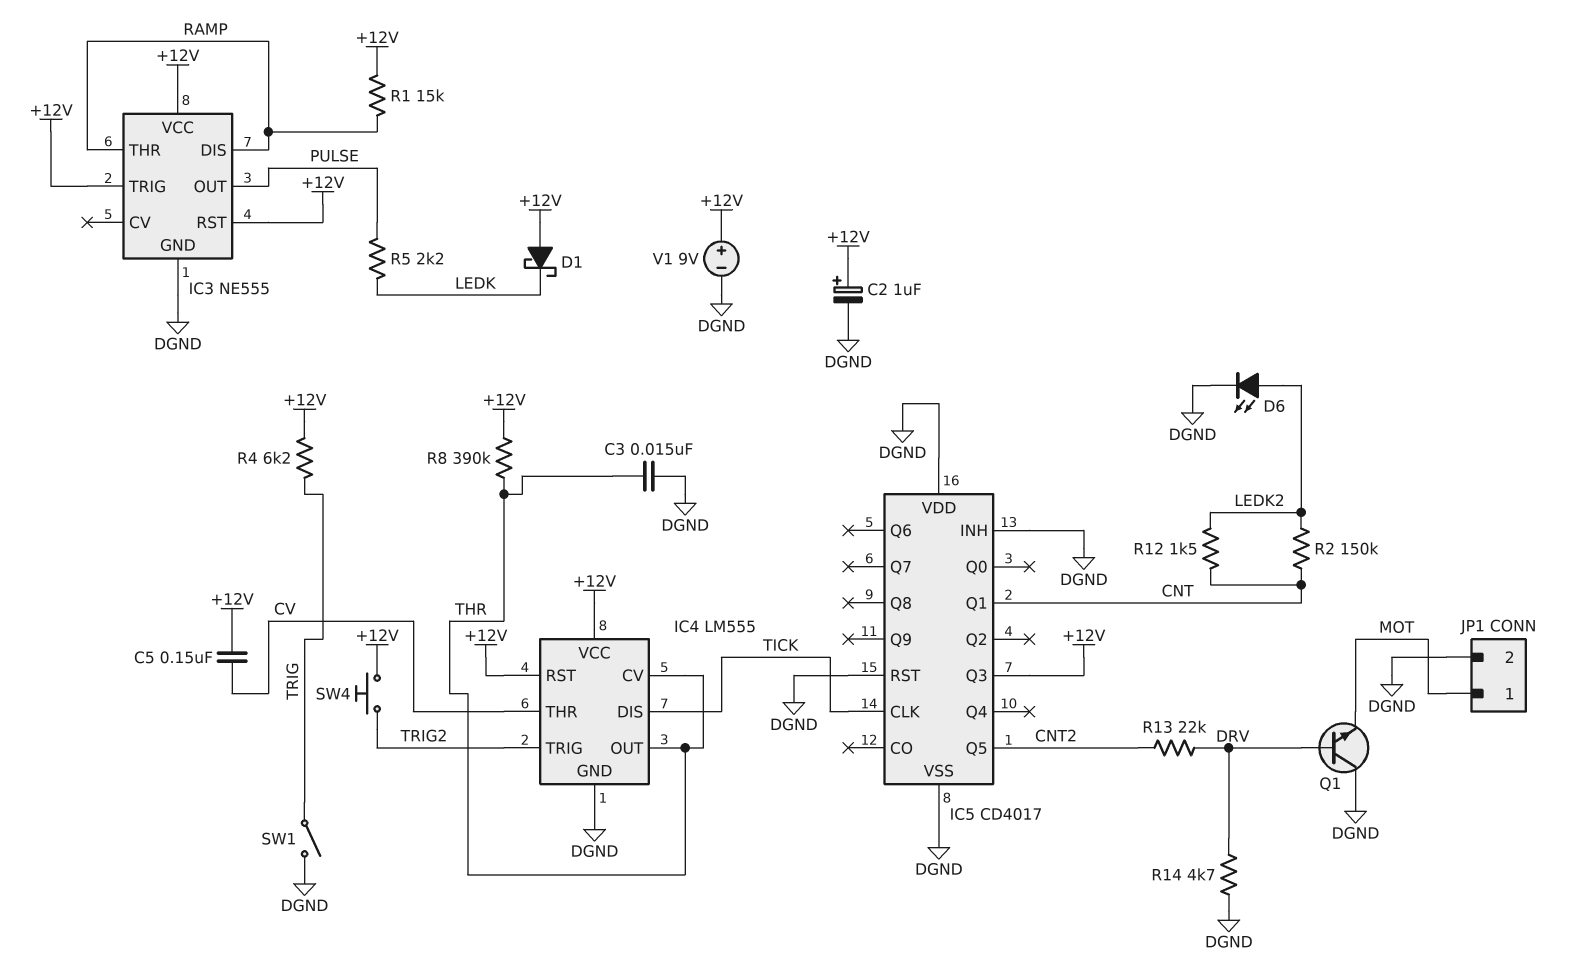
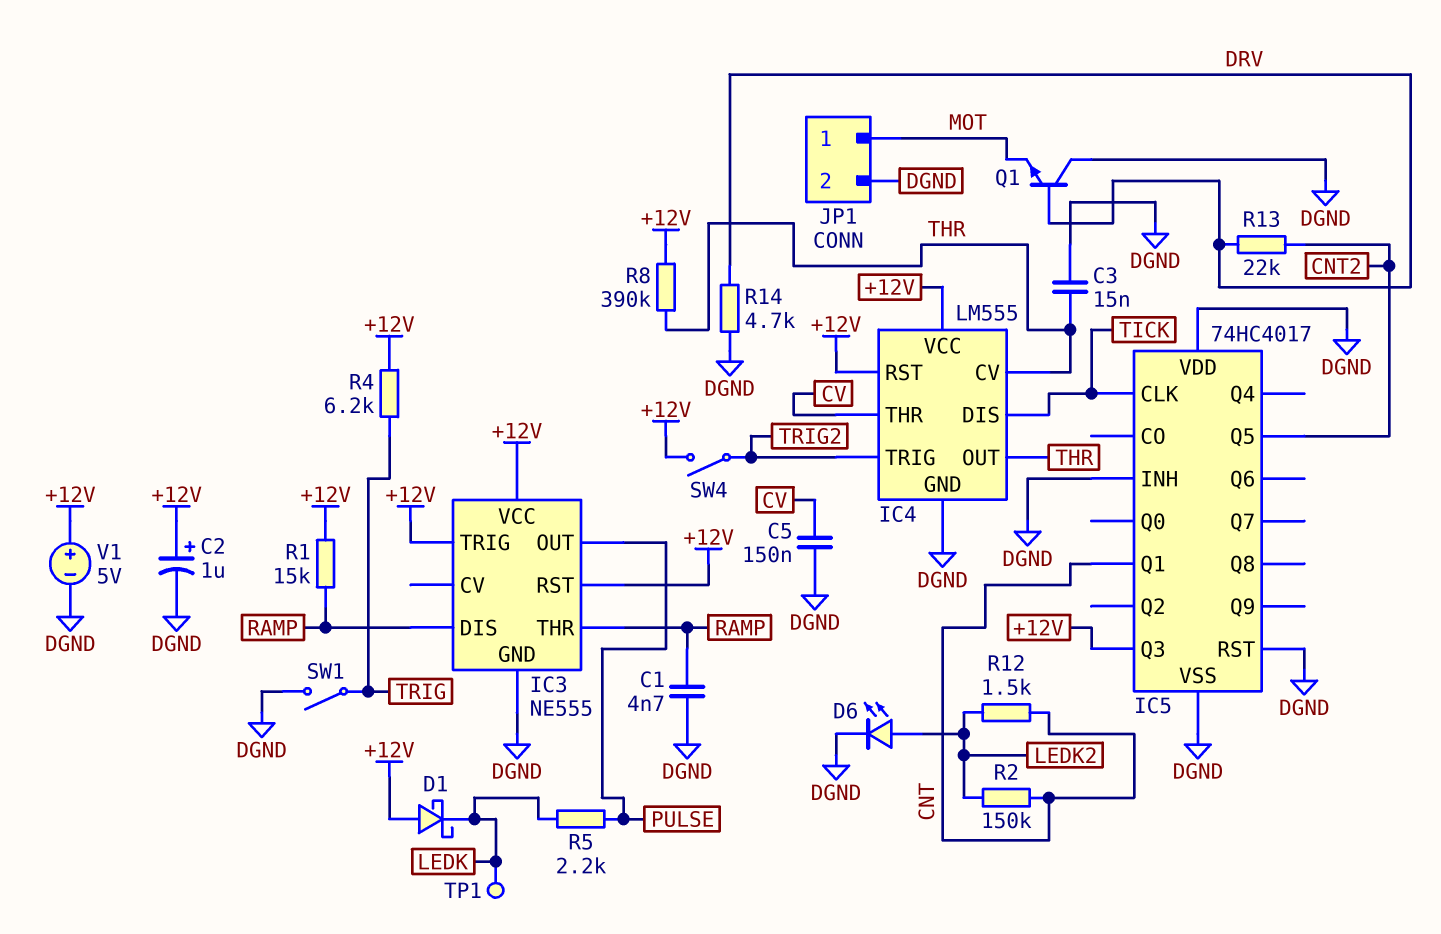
C1: none -> 4.7nF (DGND, RAMP)
C5: 150nF (+12V, CV) -> 150nF (CV, DGND)
IC5: CD4017 -> 74HC4017
SW4: button (+12V, TRIG2) -> switch (+12V, TRIG2)
TP1: none -> test point (LEDK)
V1: 9V (plus +12V, minus DGND) -> 5V (plus +12V, minus DGND)

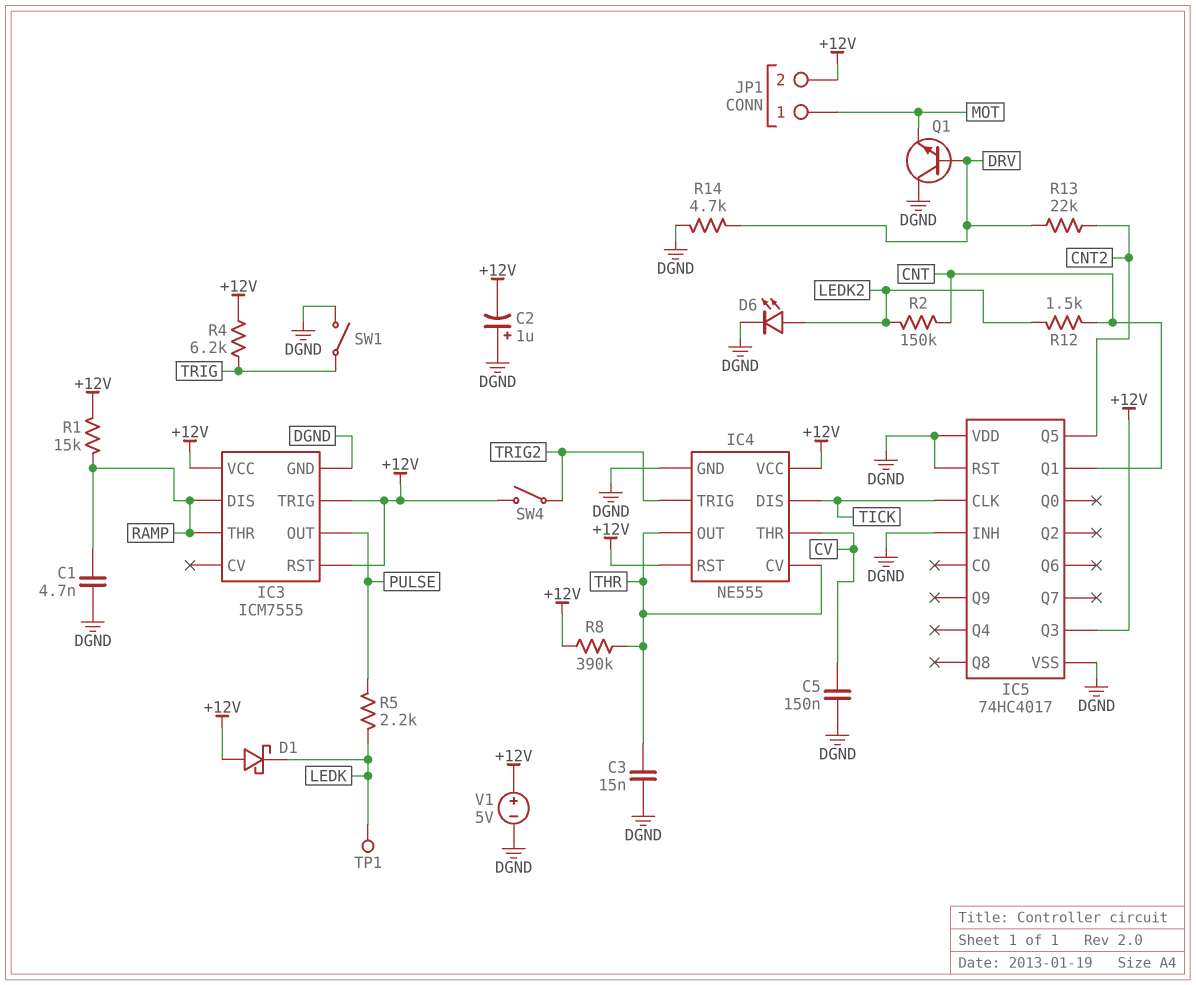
C2: 1uF (plus +12V, minus DGND) -> 1uF (plus DGND, minus +12V)
IC3: NE555 -> ICM7555
IC4: LM555 -> NE555
JP1 pin 2: DGND -> +12V

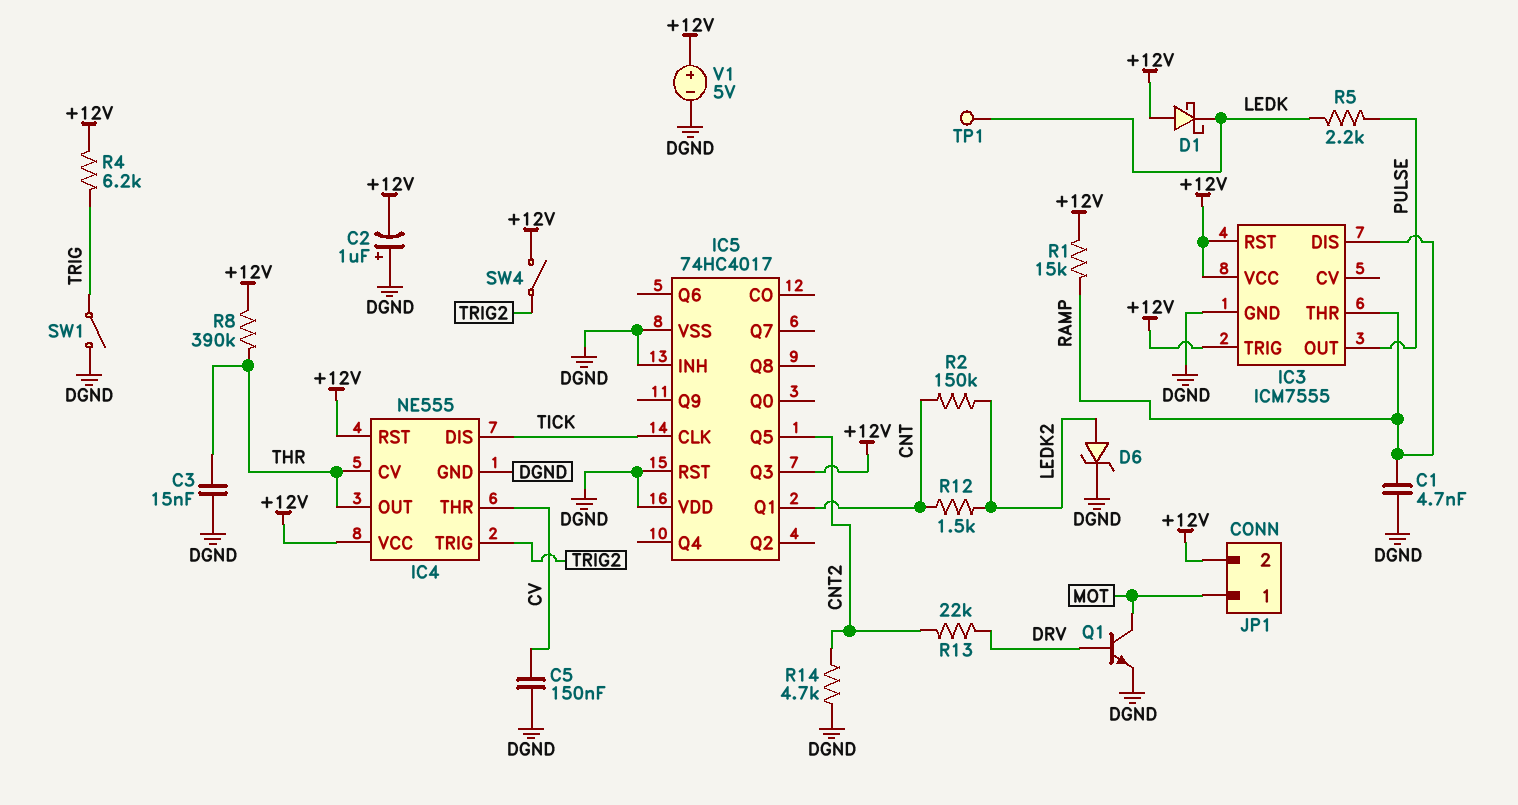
D6: LED (A LEDK2, K DGND) -> zener (A LEDK2, K DGND)
Q1: NPN (B DRV, C DGND, E MOT) -> NPN (B DRV, C MOT, E DGND)
R14: 4.7k (DGND, DRV) -> 4.7k (CNT2, DGND)

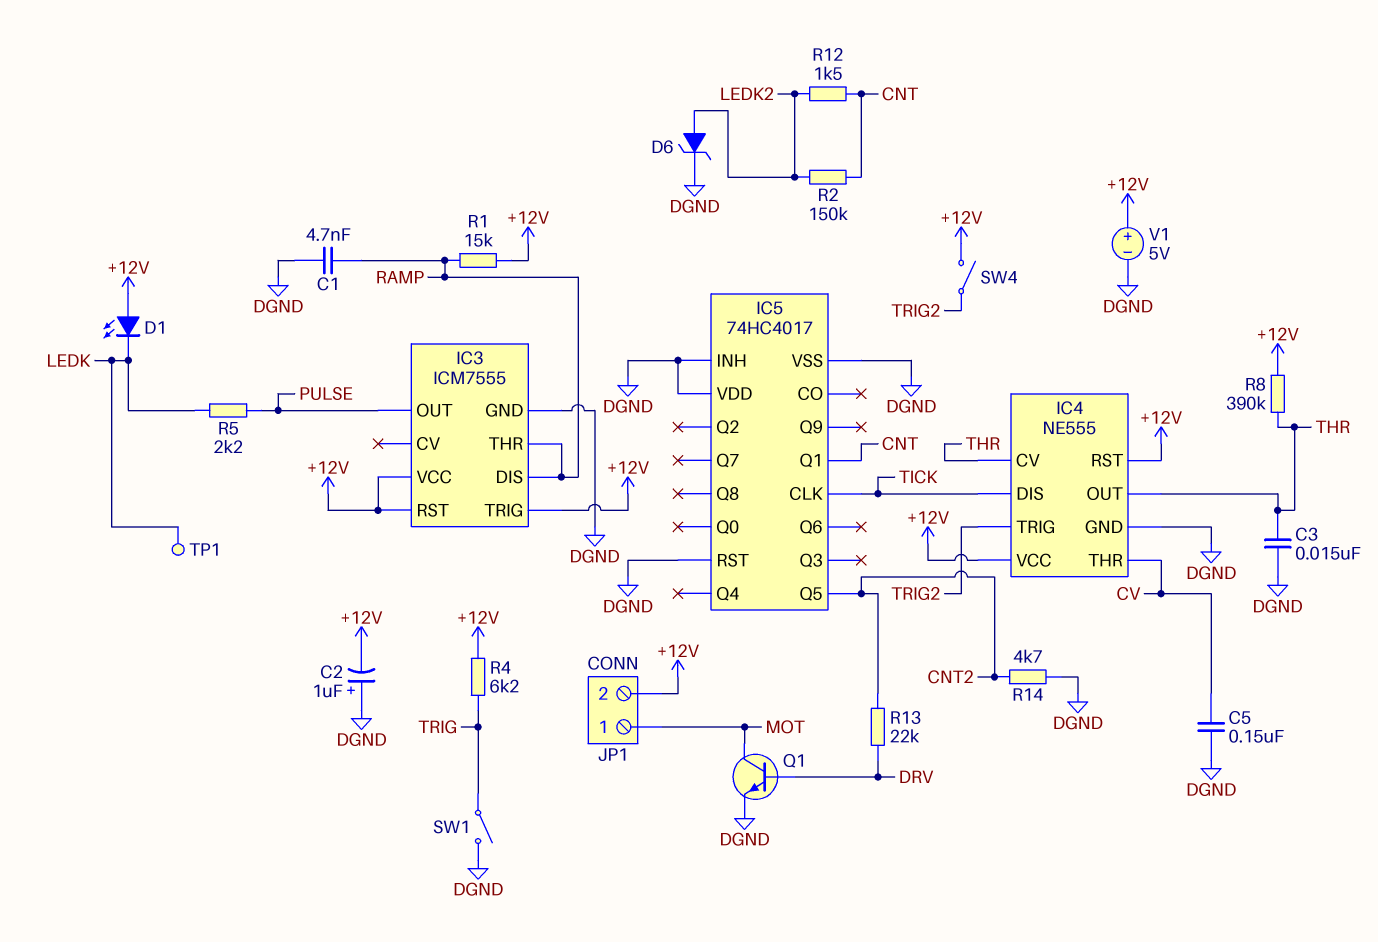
D1: schottky (A +12V, K LEDK) -> LED (A +12V, K LEDK)
IC5 pin Q3: +12V -> none

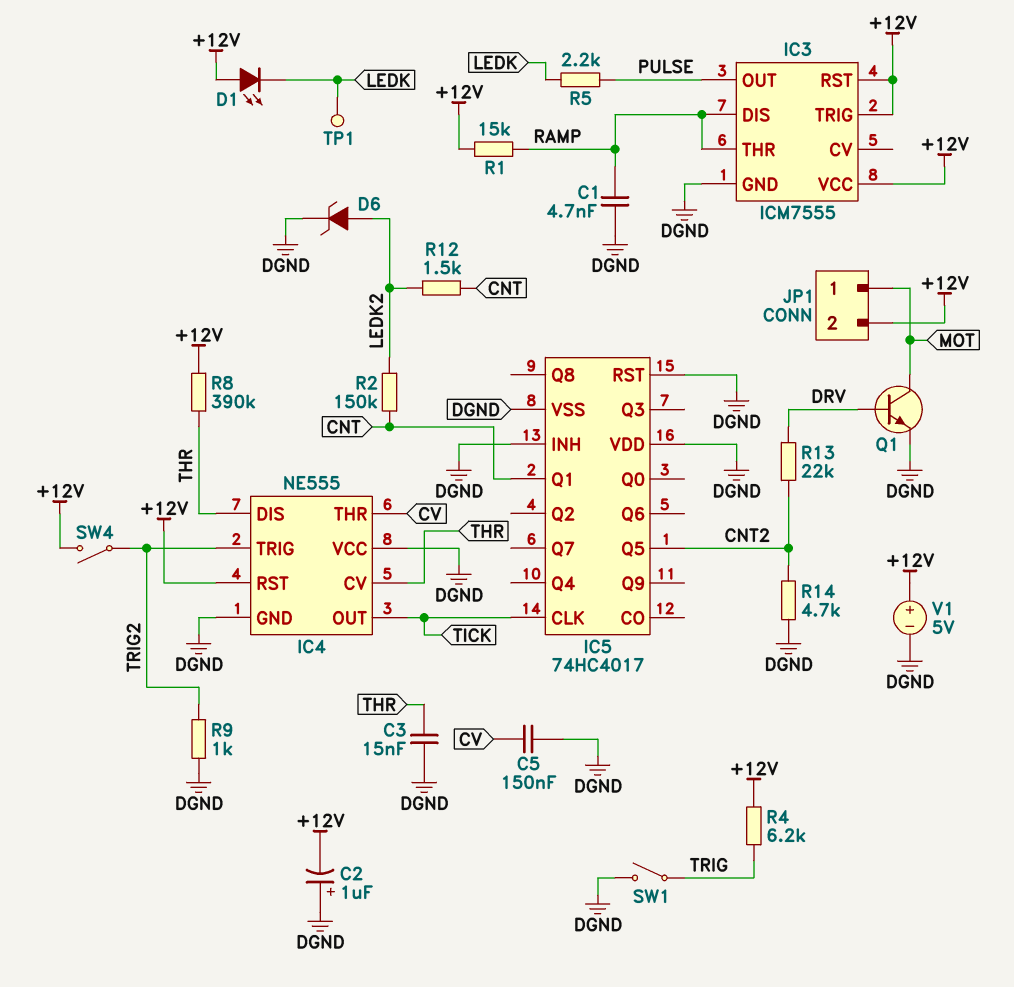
IC4 pin DIS: TICK -> THR
IC4 pin OUT: THR -> TICK
IC4 pin VCC: +12V -> DGND
R9: none -> 1k (DGND, TRIG2)

